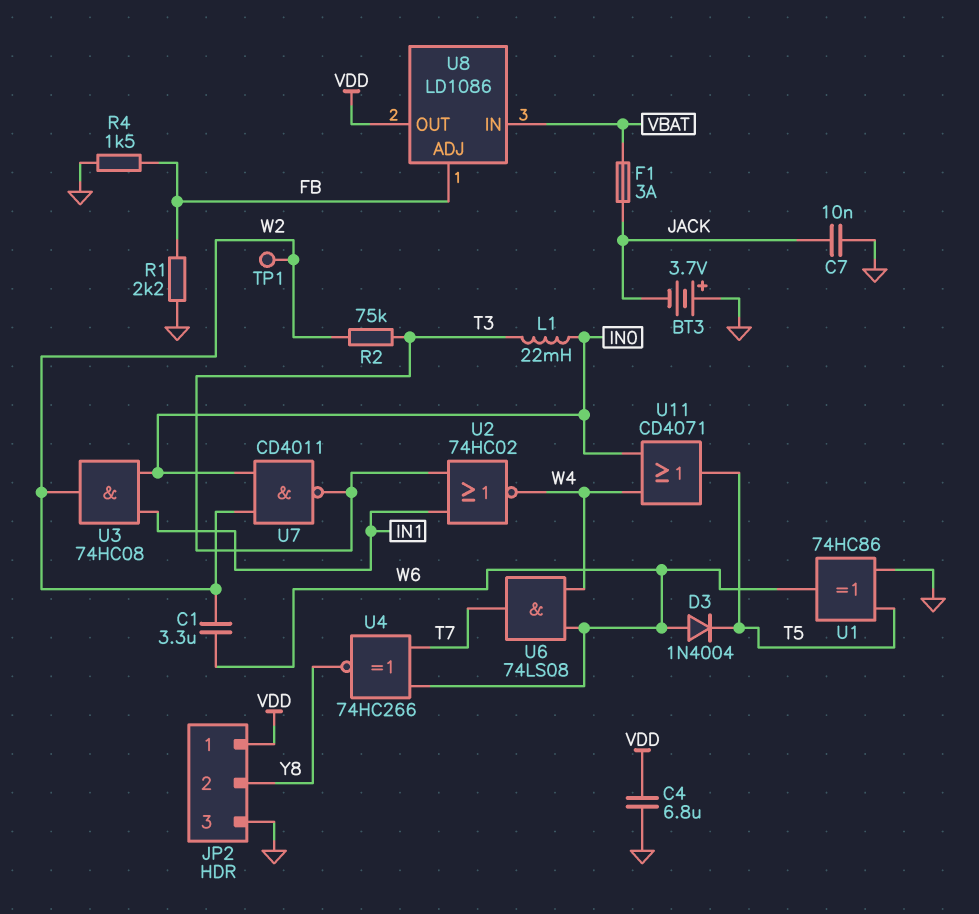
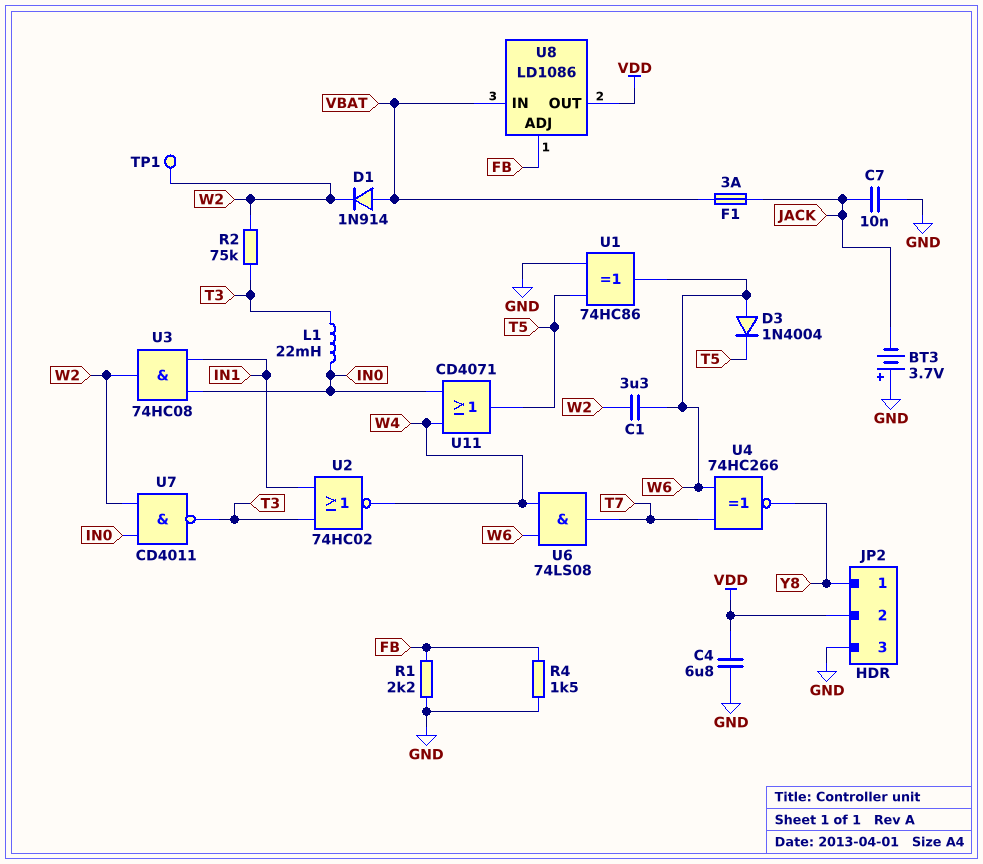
D1: none -> diode 1N914 (A VBAT, K W2)
JP2 pin 1: VDD -> Y8
JP2 pin 2: Y8 -> VDD

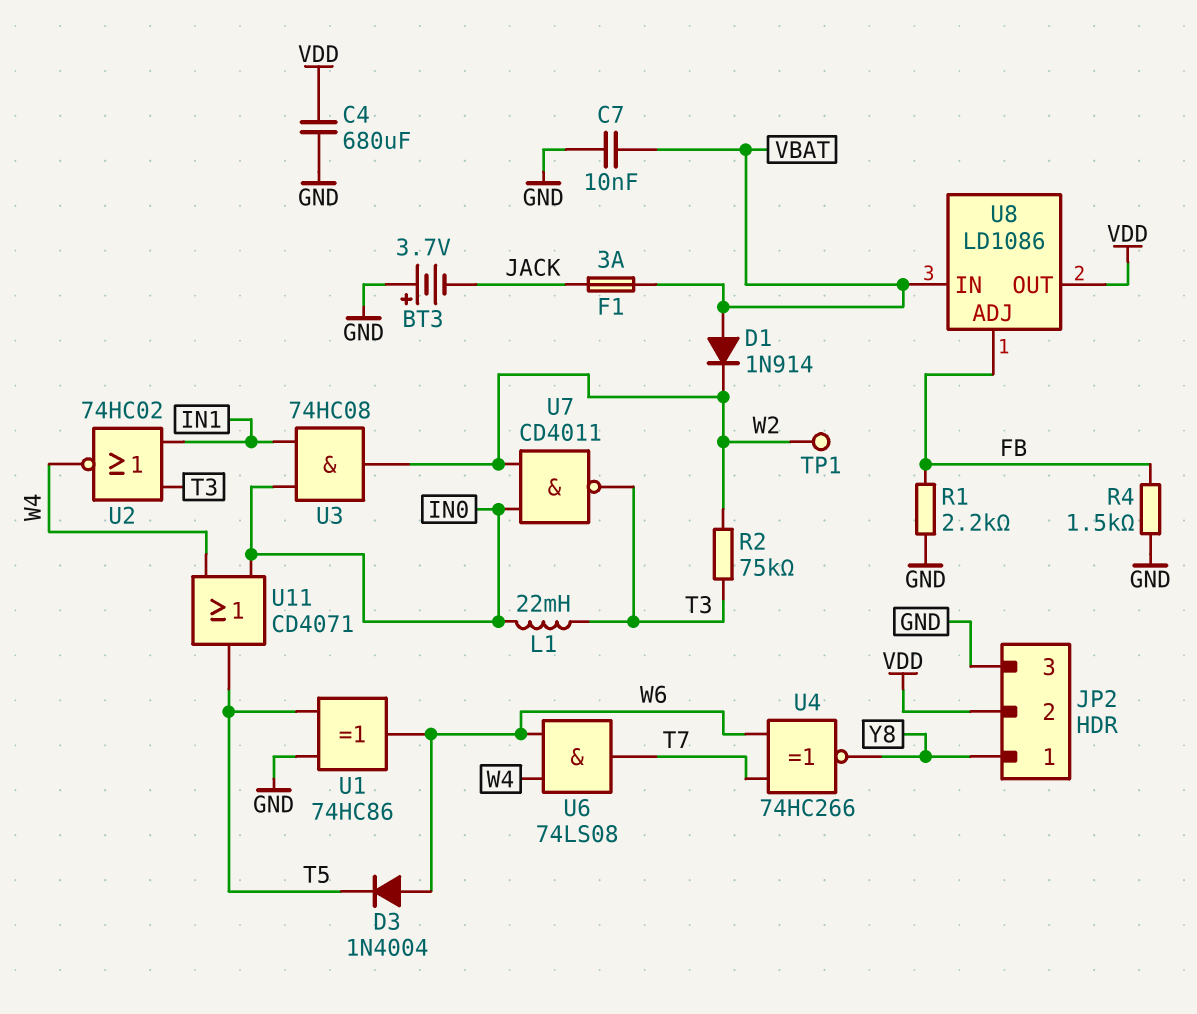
C1: 3.3uF (W2, W6) -> none
C4: 6.8uF (GND, VDD) -> 680uF (GND, VDD)
C7: 10nF (GND, JACK) -> 10nF (GND, VBAT)

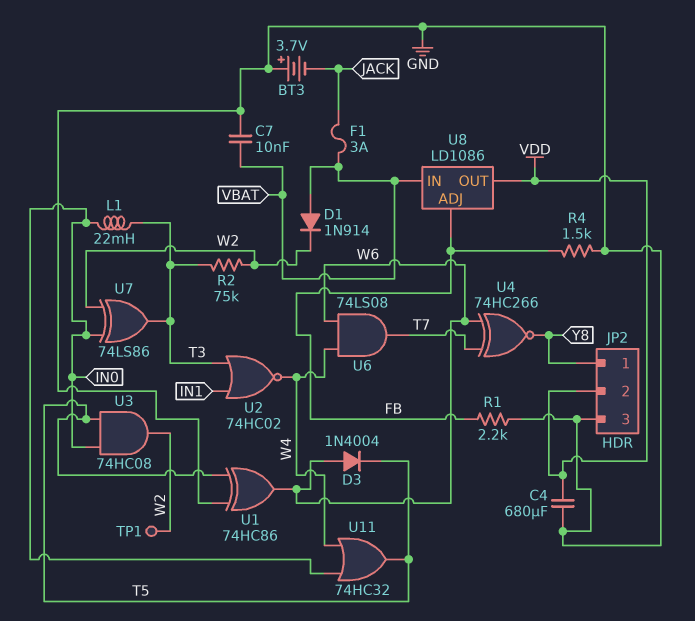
U3: AND 74HC08 (in IN0, in IN1, out W2) -> AND 74HC08 (in IN0, in T5, out W2)
U7: NAND CD4011 (in IN0, in W2, out T3) -> XOR 74LS86 (in IN0, in W2, out T3)
U11: OR CD4071 (in IN0, in W4, out T5) -> OR 74HC32 (in IN0, in W4, out T5)

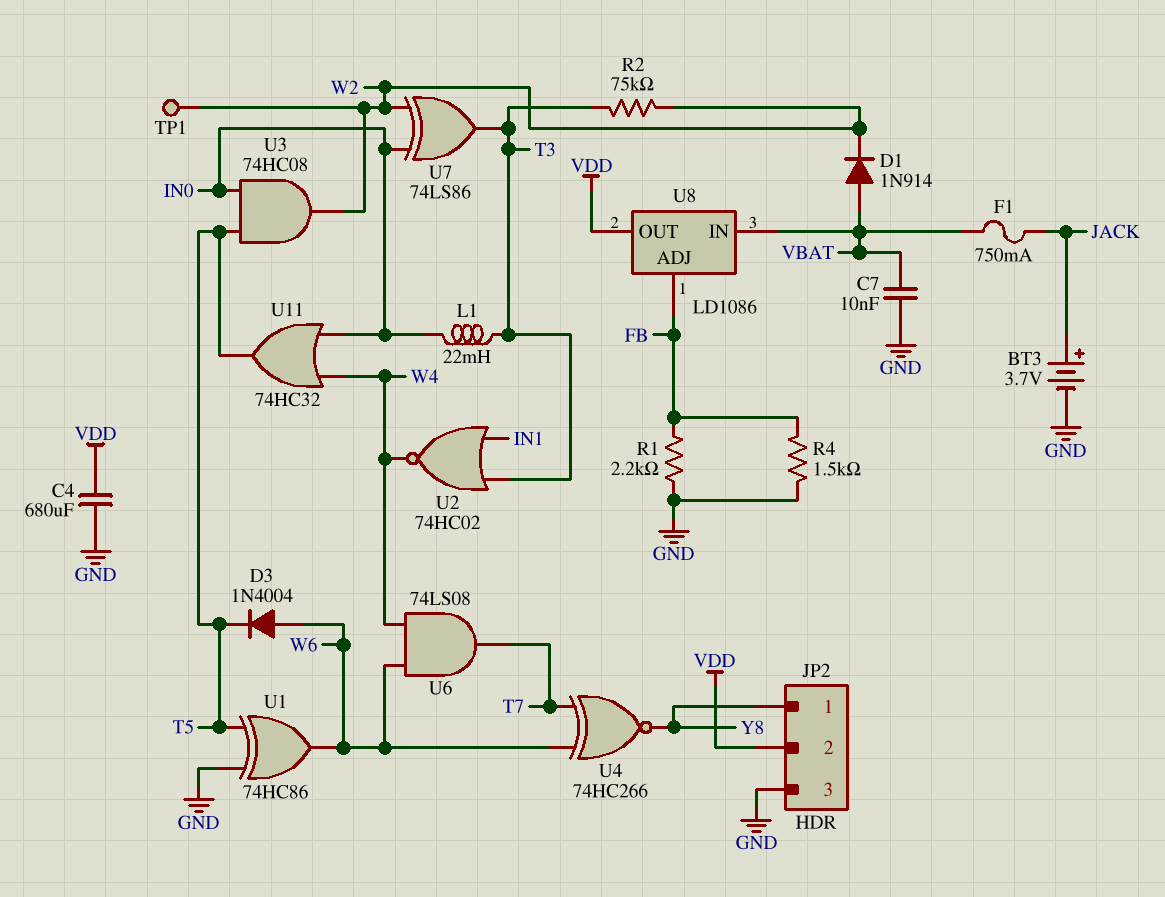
BT3: 3.7V (plus GND, minus JACK) -> 3.7V (plus JACK, minus GND)
F1: 3A (JACK, VBAT) -> 750mA (JACK, VBAT)

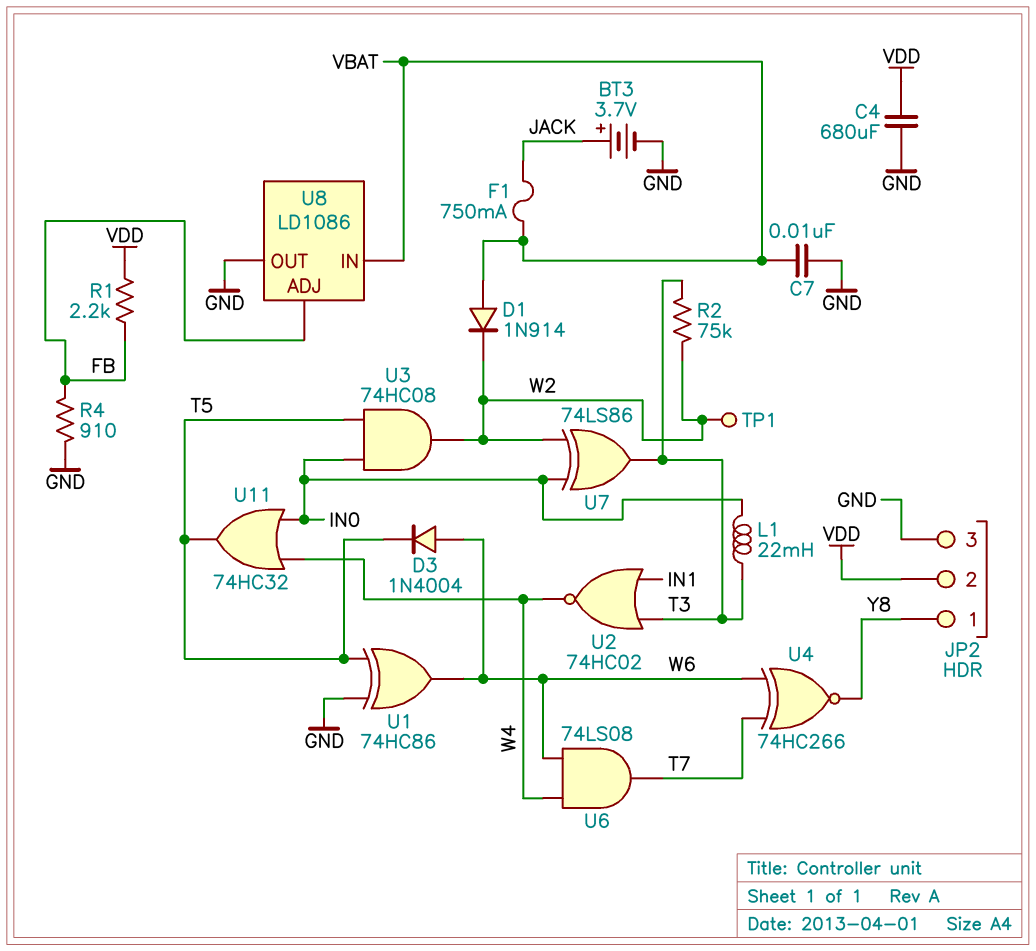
R1: 2.2k (FB, GND) -> 2.2k (FB, VDD)
R4: 1.5k (FB, GND) -> 910 (FB, GND)
U8 pin OUT: VDD -> GND

